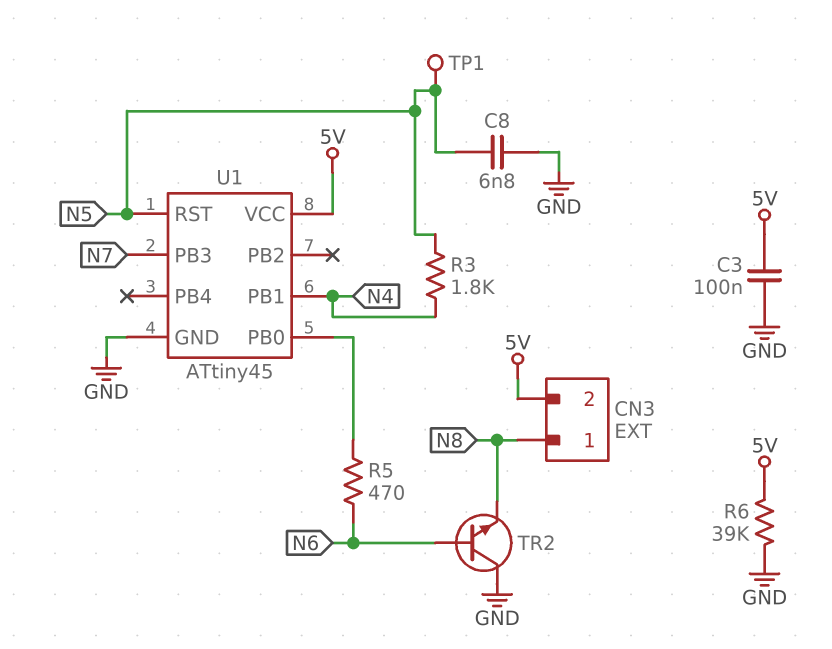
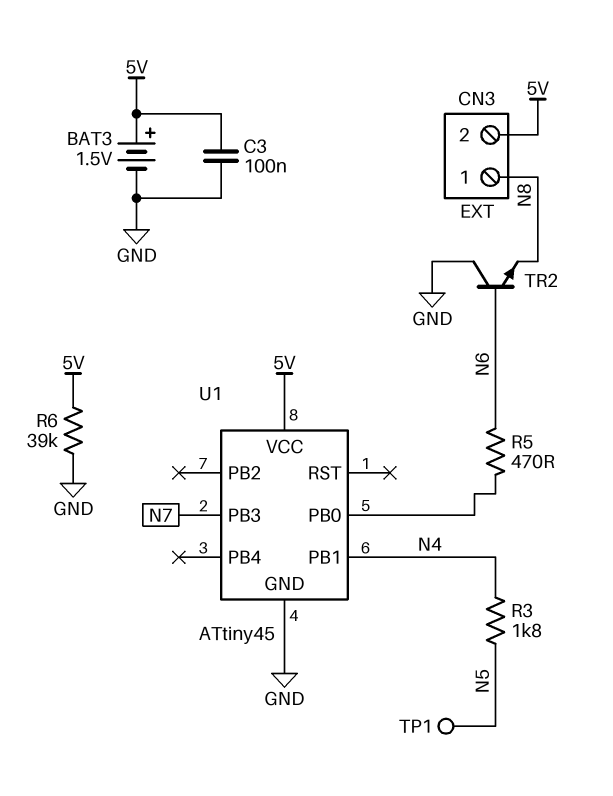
BAT3: none -> 1.5V (plus 5V, minus GND)
C8: 6.8nF (GND, N5) -> none
U1 pin RST: N5 -> none

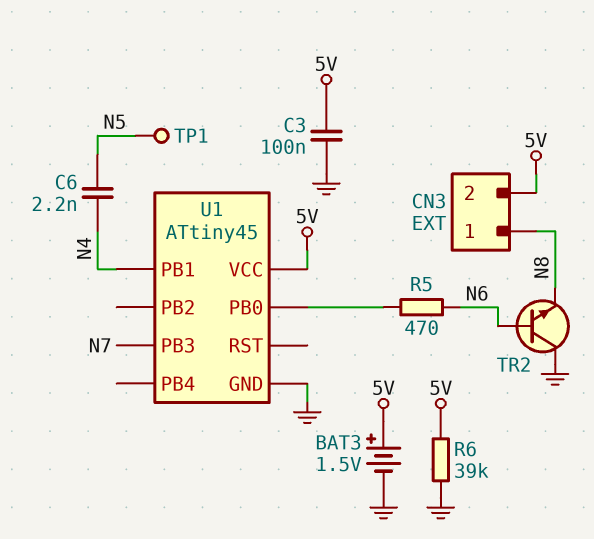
C6: none -> 2.2nF (N4, N5)
R3: 1.8k (N4, N5) -> none

